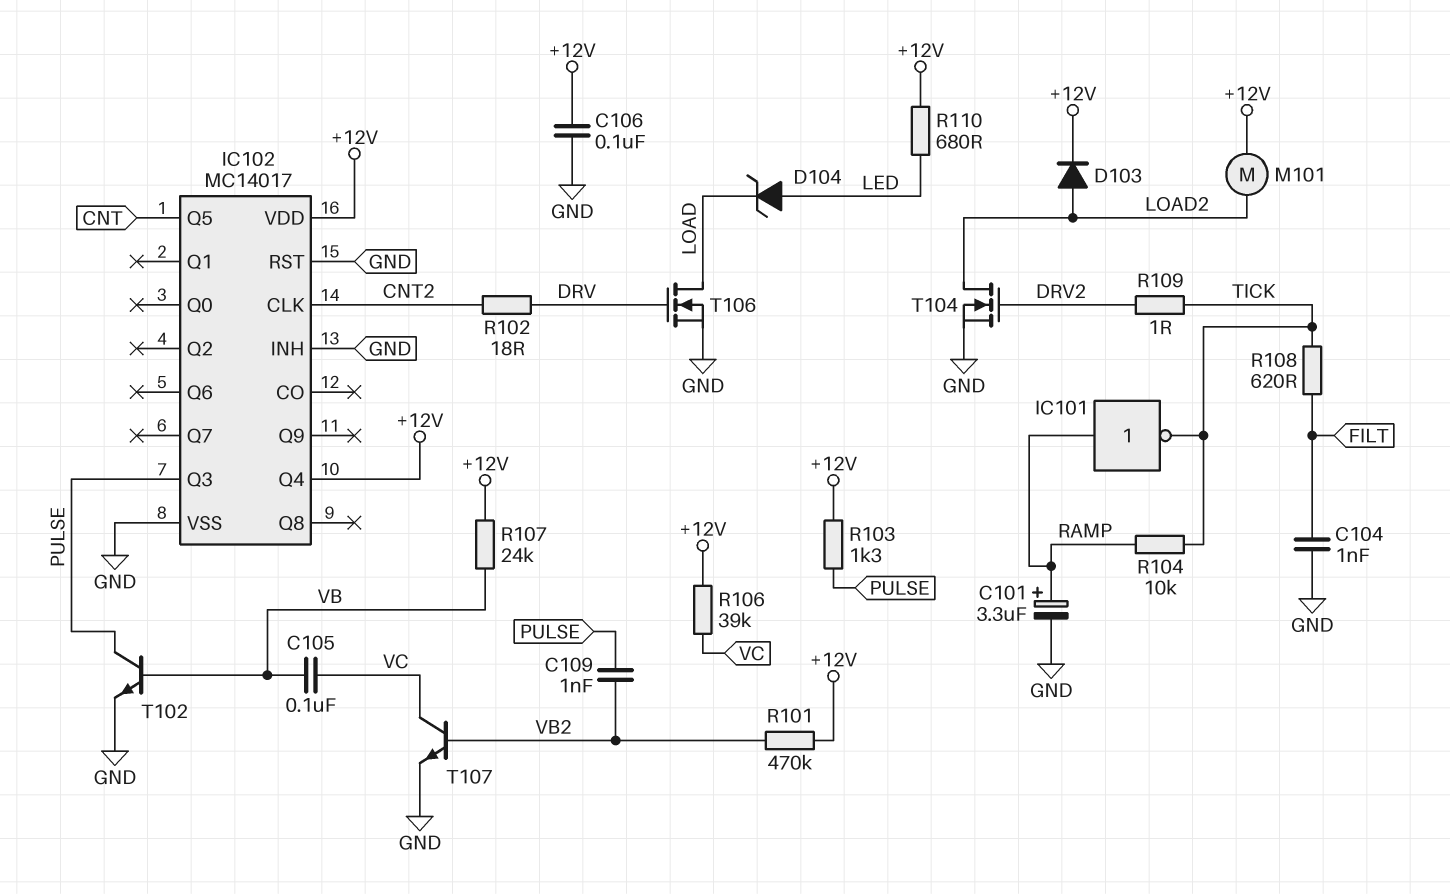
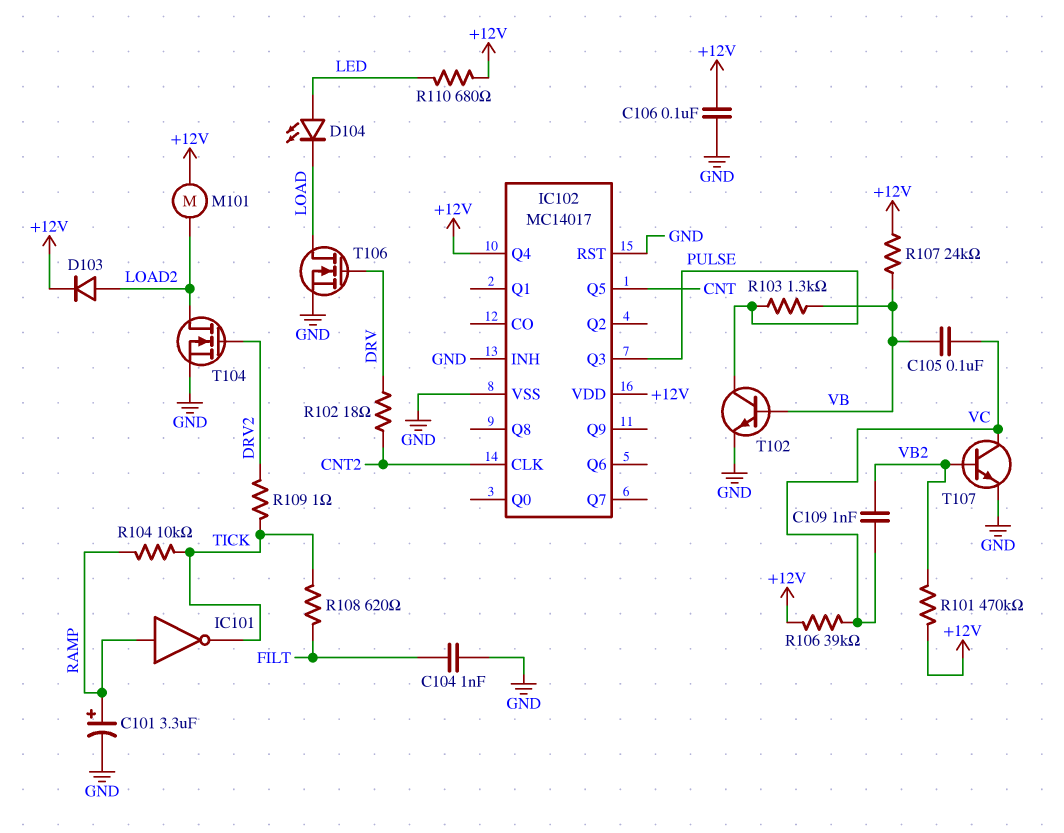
C109: 1nF (PULSE, VB2) -> 1nF (VB2, VC)
D104: zener (A LED, K LOAD) -> LED (A LED, K LOAD)
R103: 1.3k (+12V, PULSE) -> 1.3k (PULSE, VB)

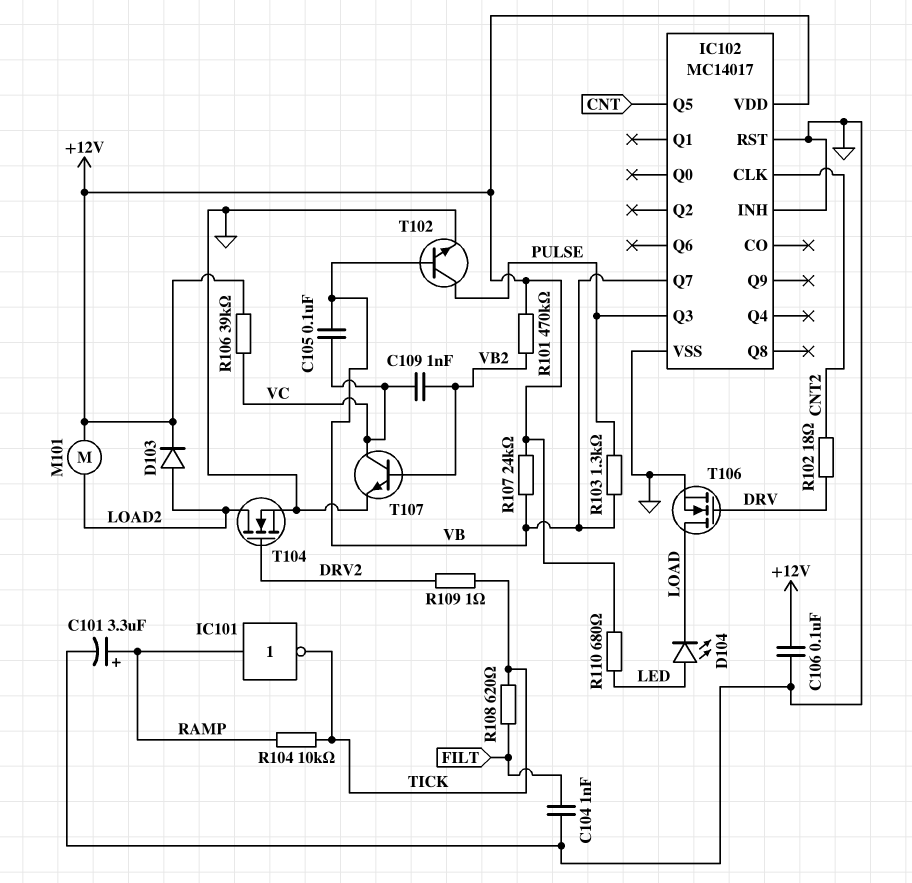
IC102 pin Q4: +12V -> none
IC102 pin Q7: none -> VB

